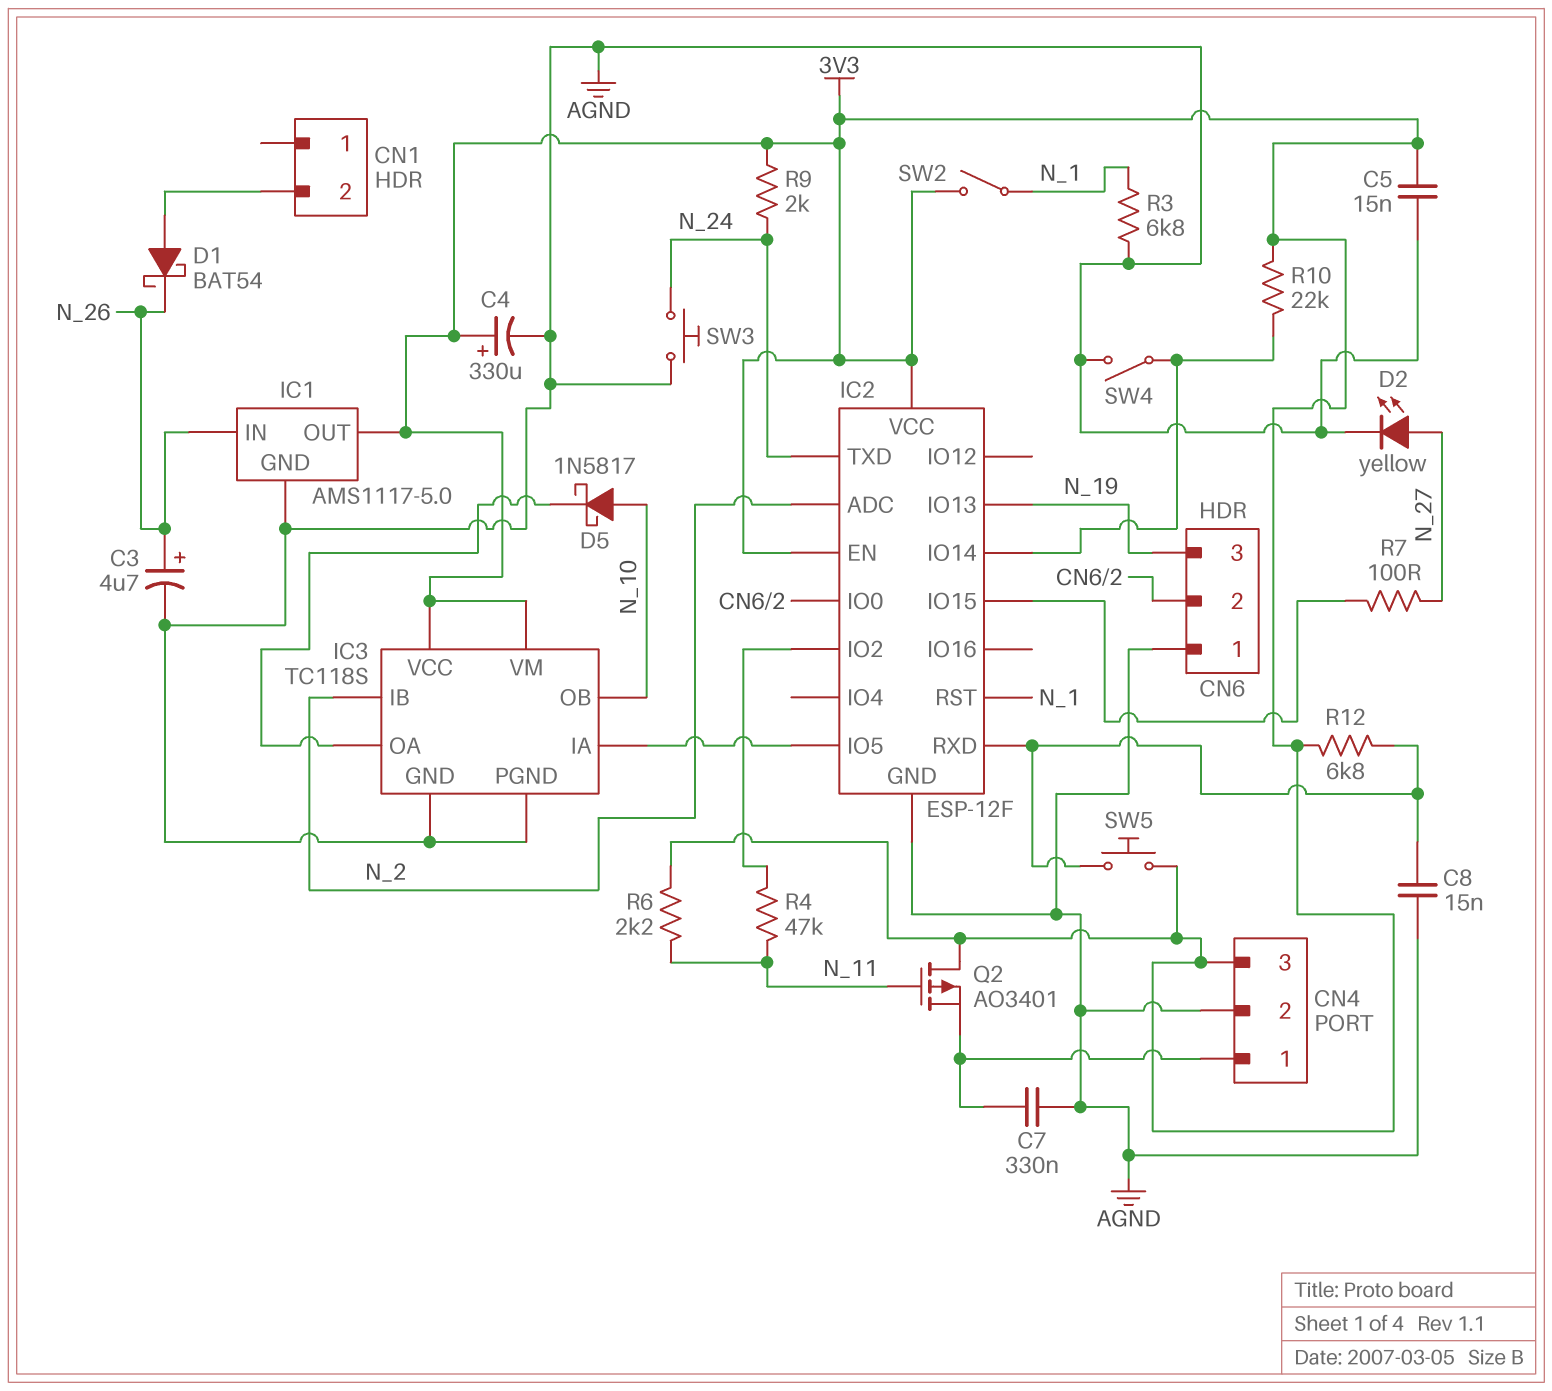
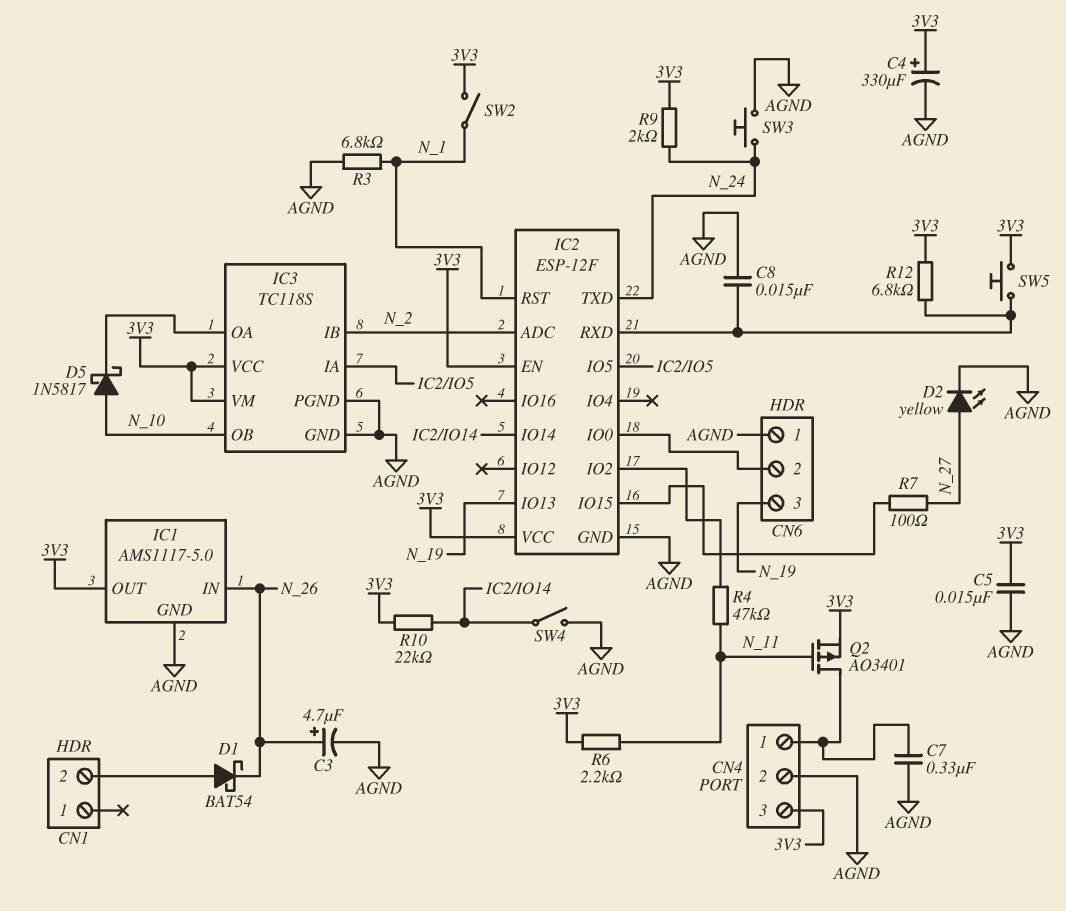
Q2: PMOS AO3401 (G N_11, D 3V3, S CN4/1) -> PMOS AO3401 (G N_11, D CN4/1, S 3V3)

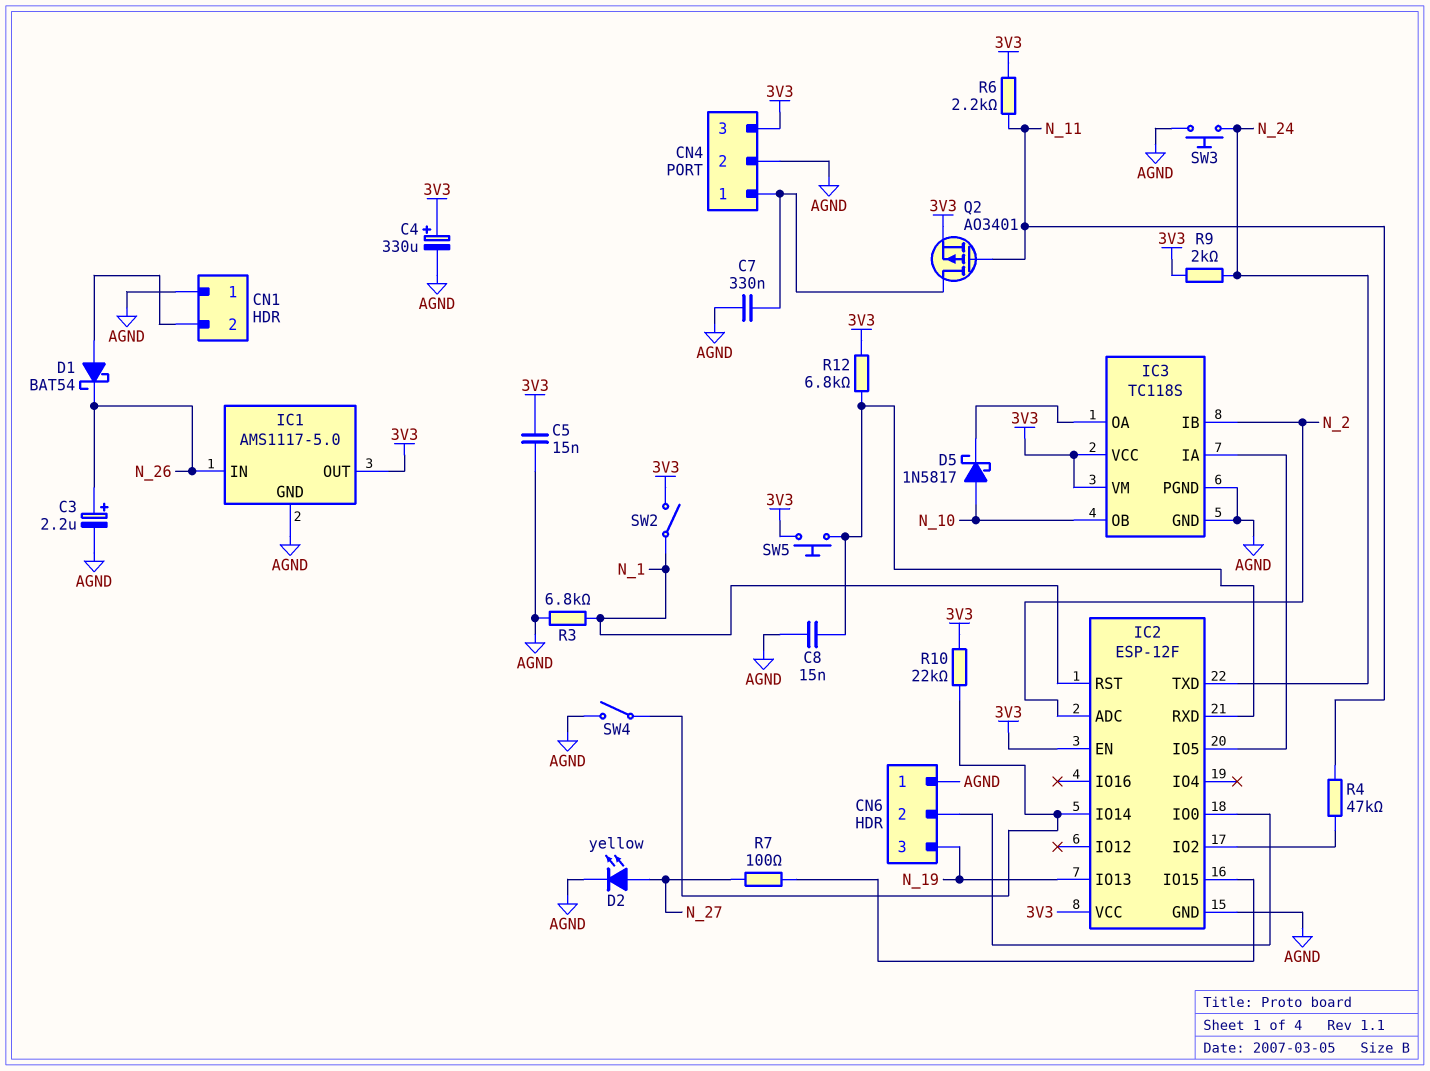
C3: 4.7uF (plus N_26, minus AGND) -> 2.2uF (plus N_26, minus AGND)
CN1 pin 1: none -> AGND

